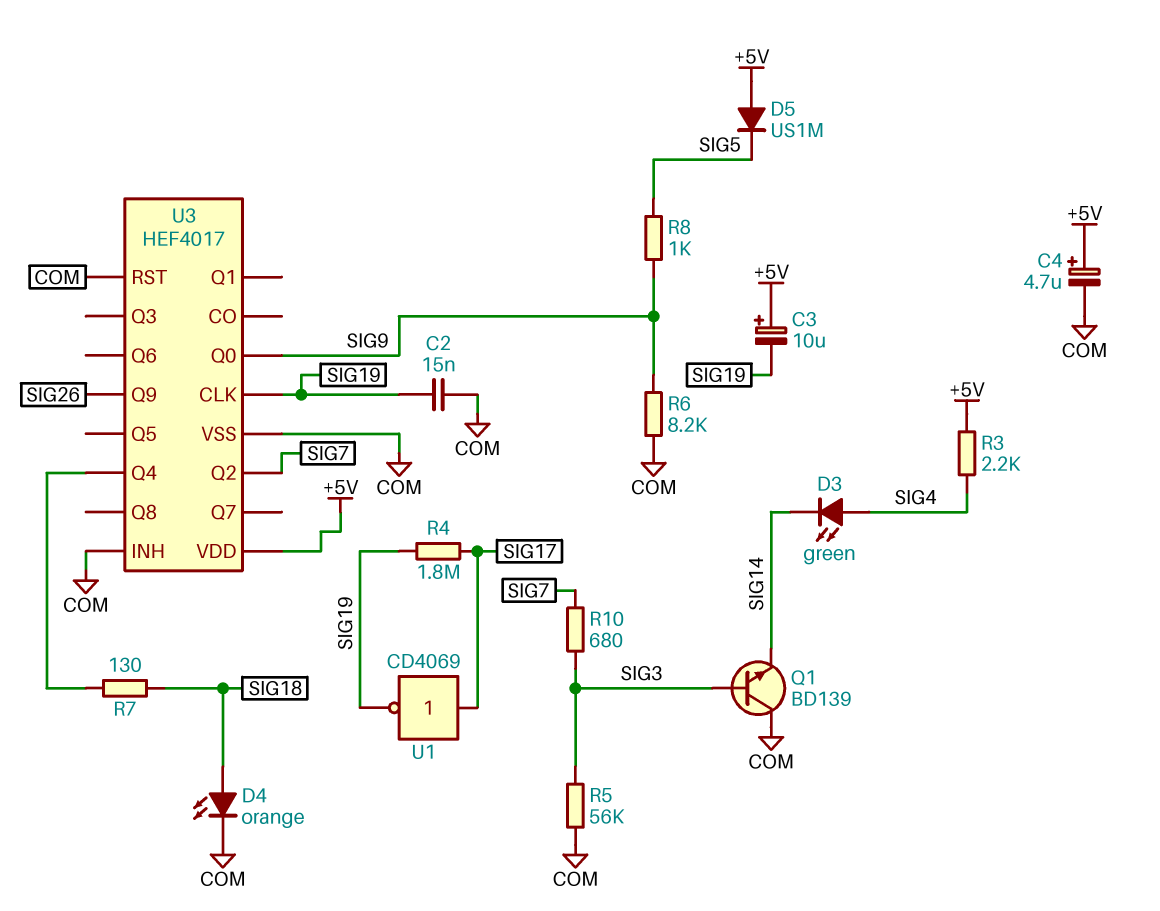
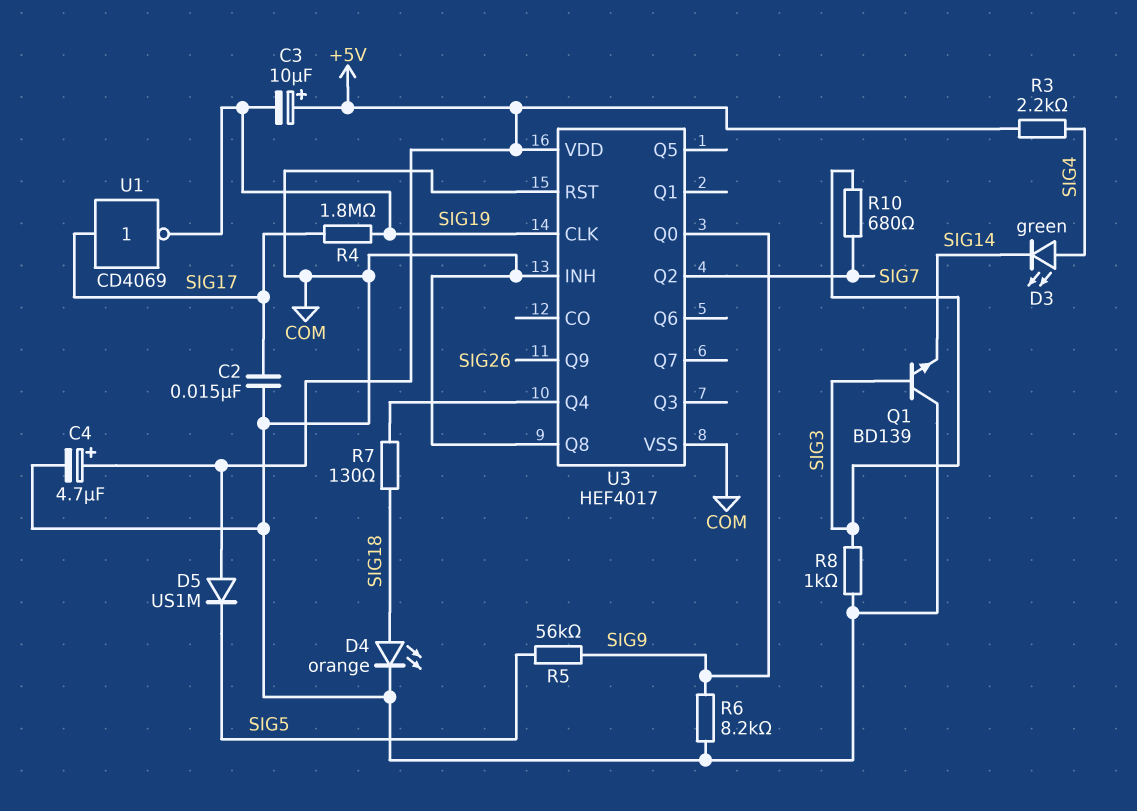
C2: 15nF (COM, SIG19) -> 15nF (COM, SIG17)
R5: 56k (COM, SIG3) -> 56k (SIG5, SIG9)
R8: 1k (SIG5, SIG9) -> 1k (COM, SIG3)
U3 pin Q8: none -> COM

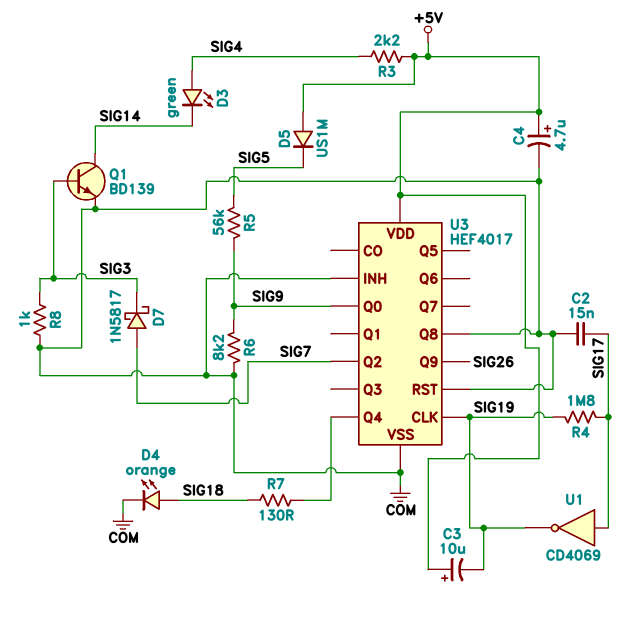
D7: none -> schottky 1N5817 (A SIG7, K SIG3)
Q1: NPN BD139 (B SIG3, C COM, E SIG14) -> NPN BD139 (B SIG3, C SIG14, E COM)
R10: 680 (SIG3, SIG7) -> none

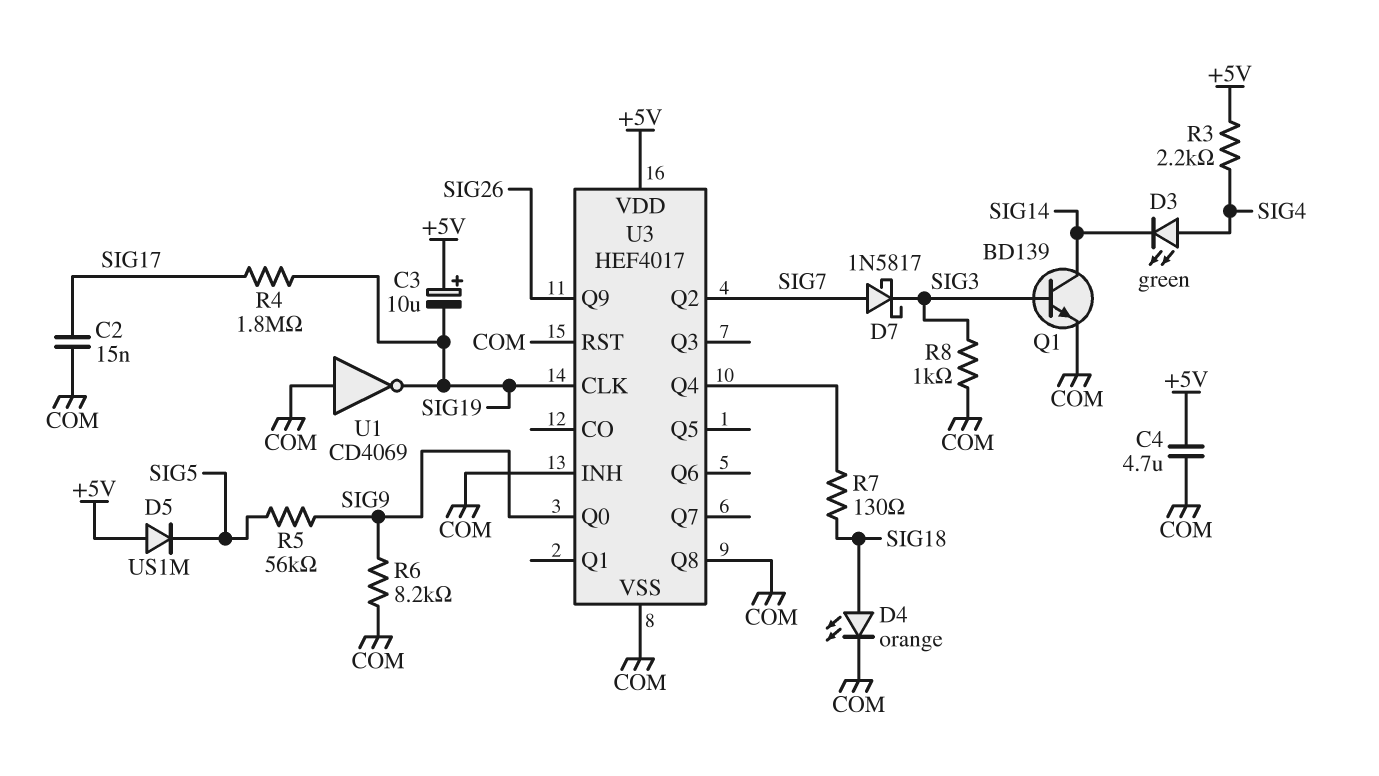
C4: 4.7uF (plus +5V, minus COM) -> 4.7uF (+5V, COM)
U1: NOT CD4069 (in SIG17, out SIG19) -> NOT CD4069 (in COM, out SIG19)

